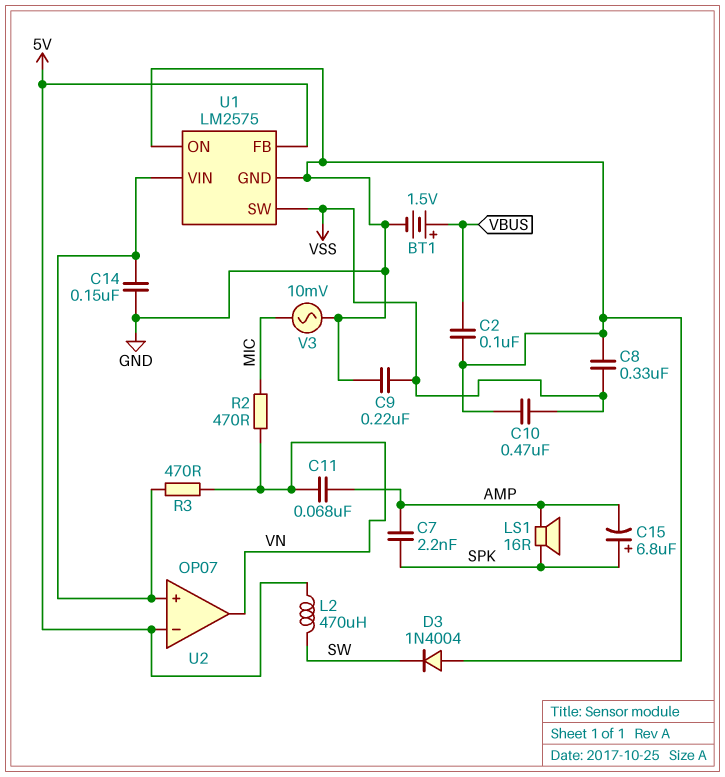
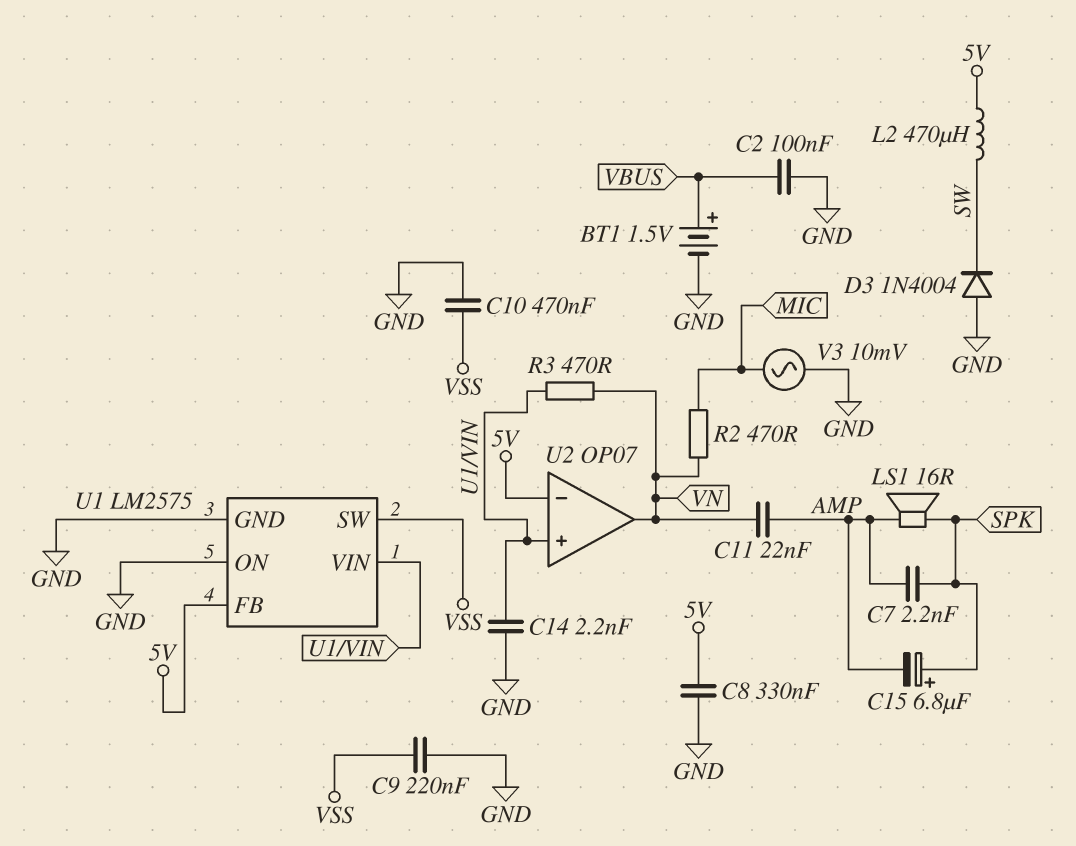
C8: 330nF (GND, VSS) -> 330nF (5V, GND)
C11: 68nF (AMP, VN) -> 22nF (AMP, VN)
C14: 150nF (GND, U1/VIN) -> 2.2nF (GND, U1/VIN)

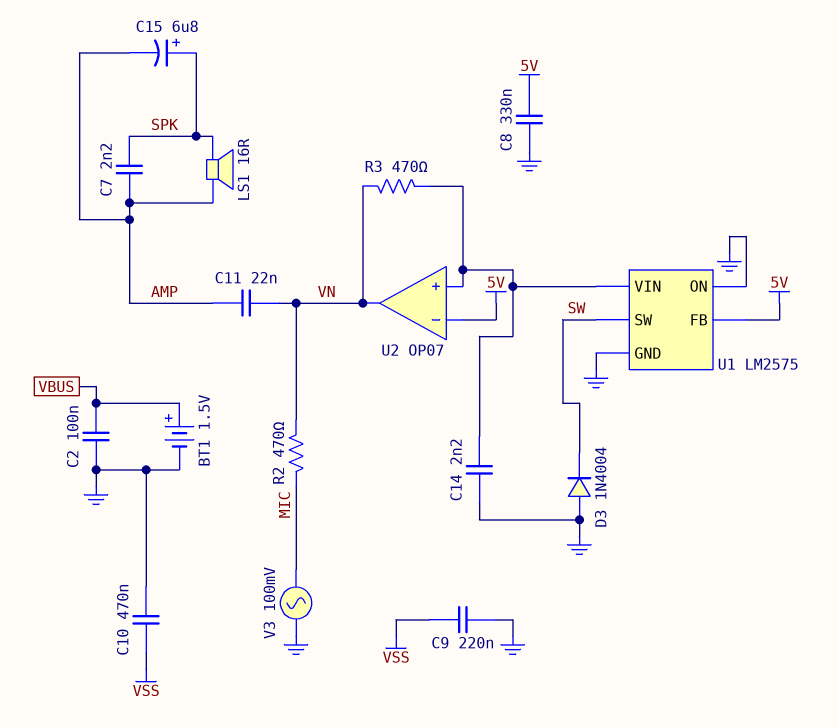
L2: 470uH (5V, SW) -> none
U1 pin SW: VSS -> SW
V3: AC 10mV (GND, MIC) -> AC 100mV (GND, MIC)

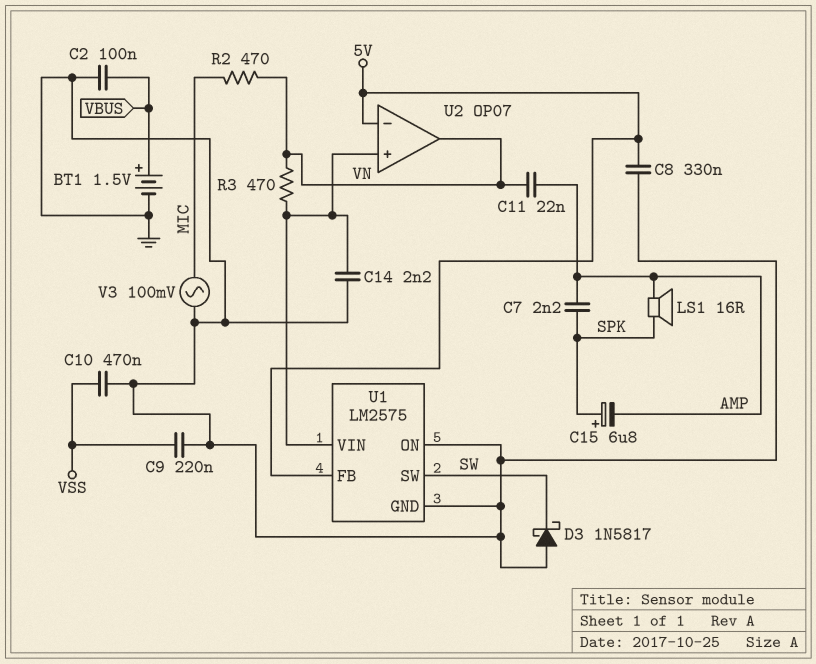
D3: diode 1N4004 (A GND, K SW) -> schottky 1N5817 (A GND, K SW)

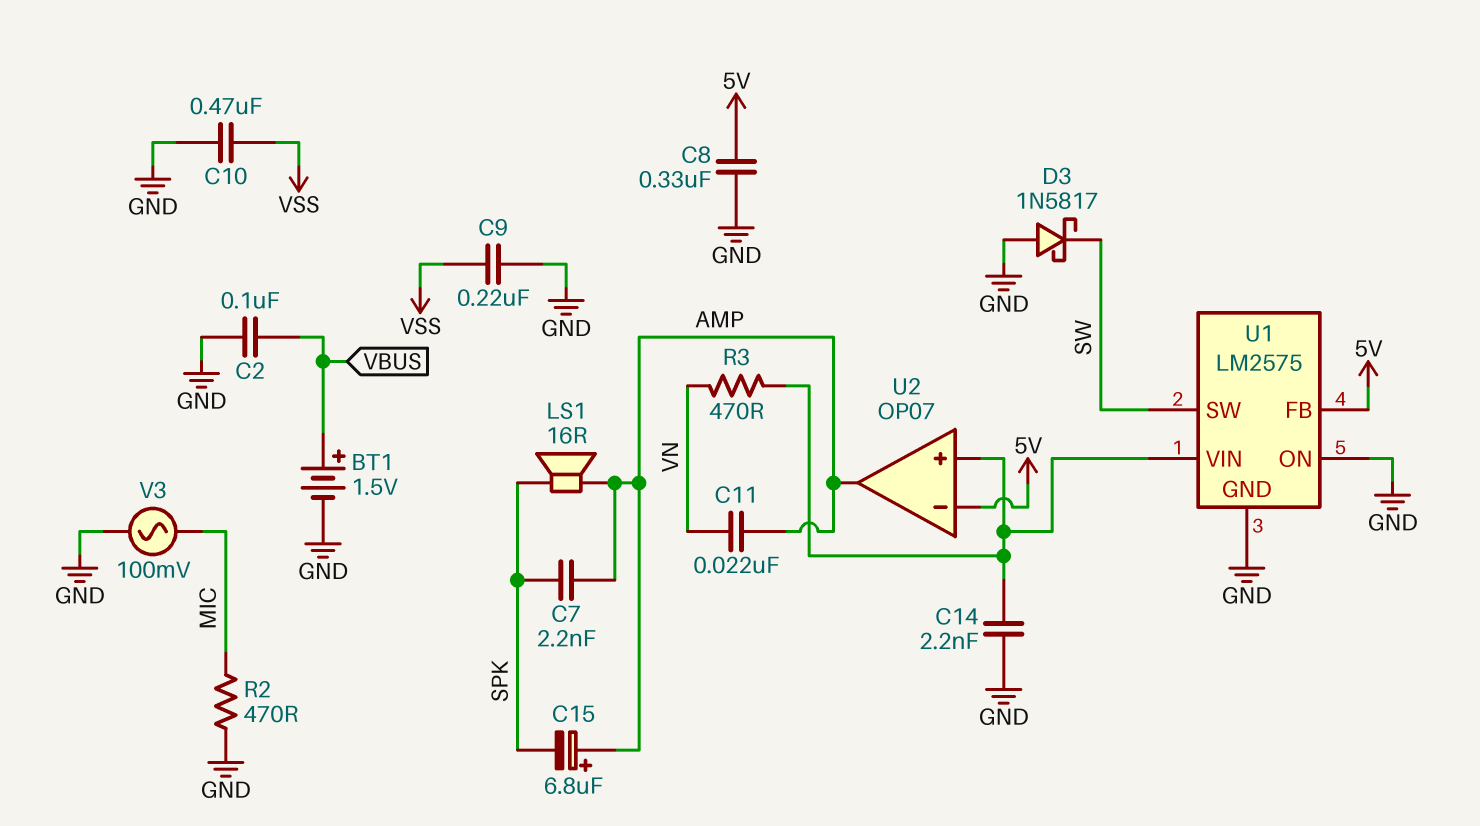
C15: 6.8uF (plus SPK, minus AMP) -> 6.8uF (plus AMP, minus SPK)
R2: 470 (MIC, VN) -> 470 (GND, MIC)
U2 pin out: VN -> AMP

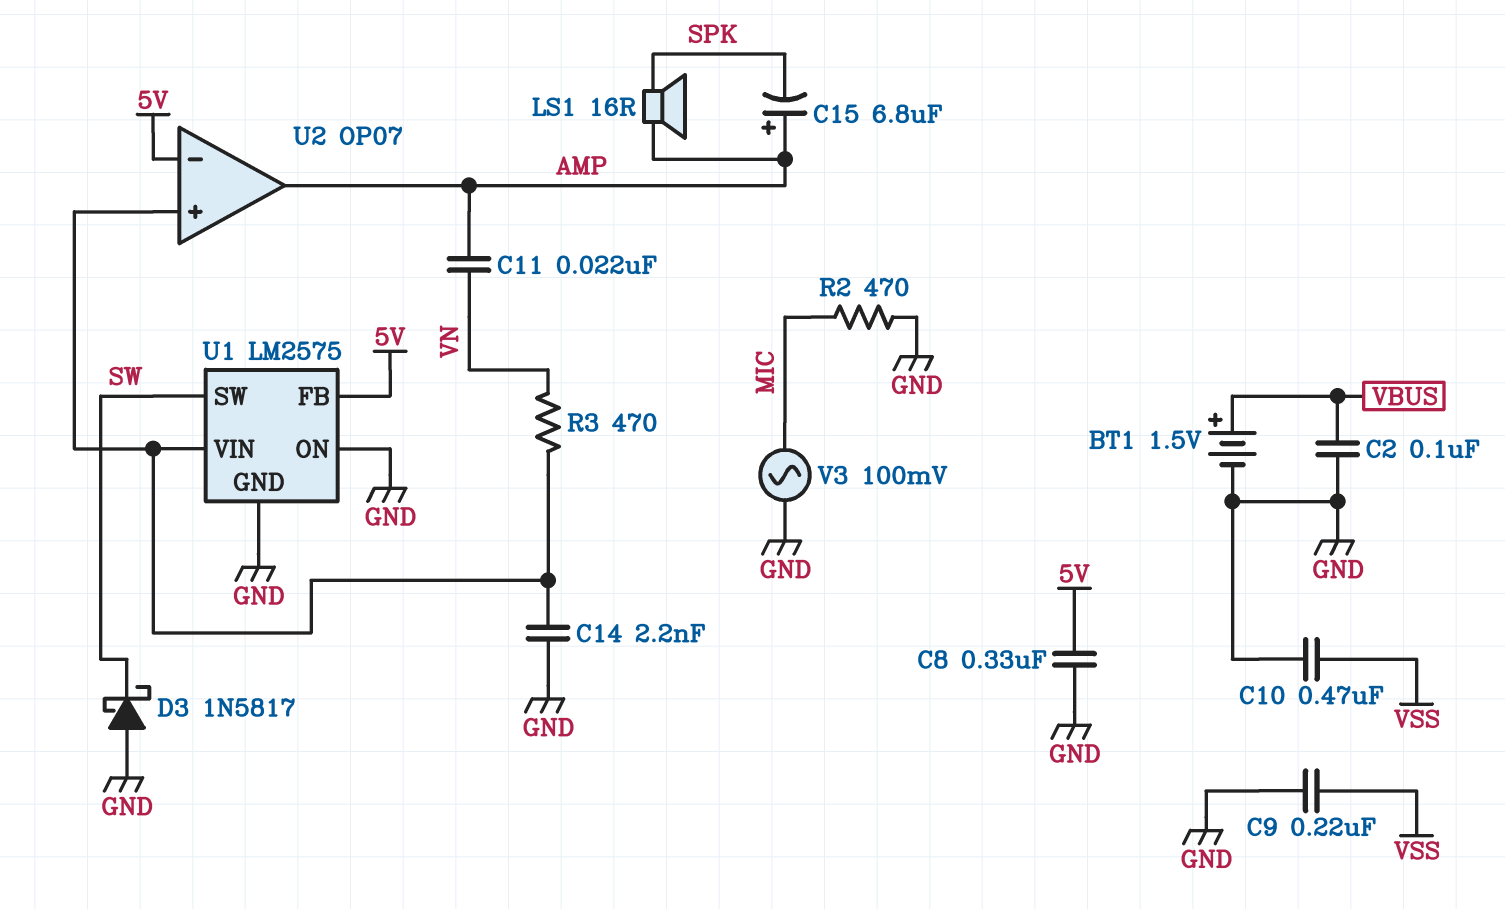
C7: 2.2nF (AMP, SPK) -> none

